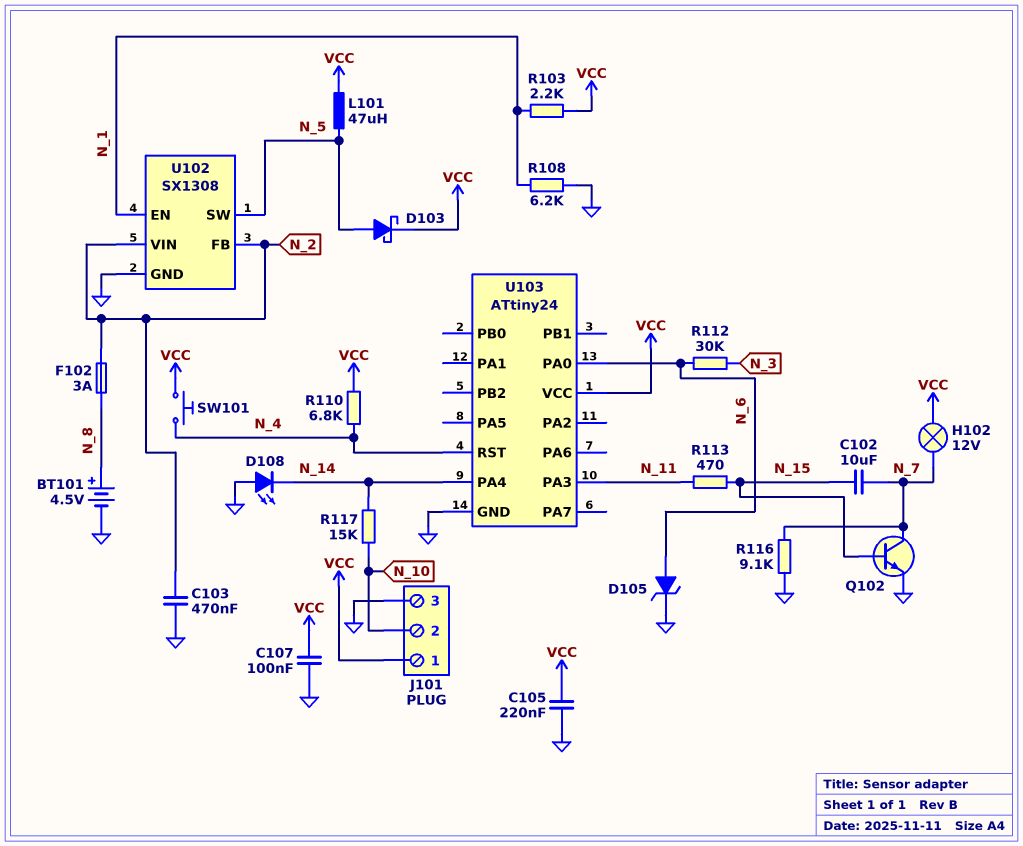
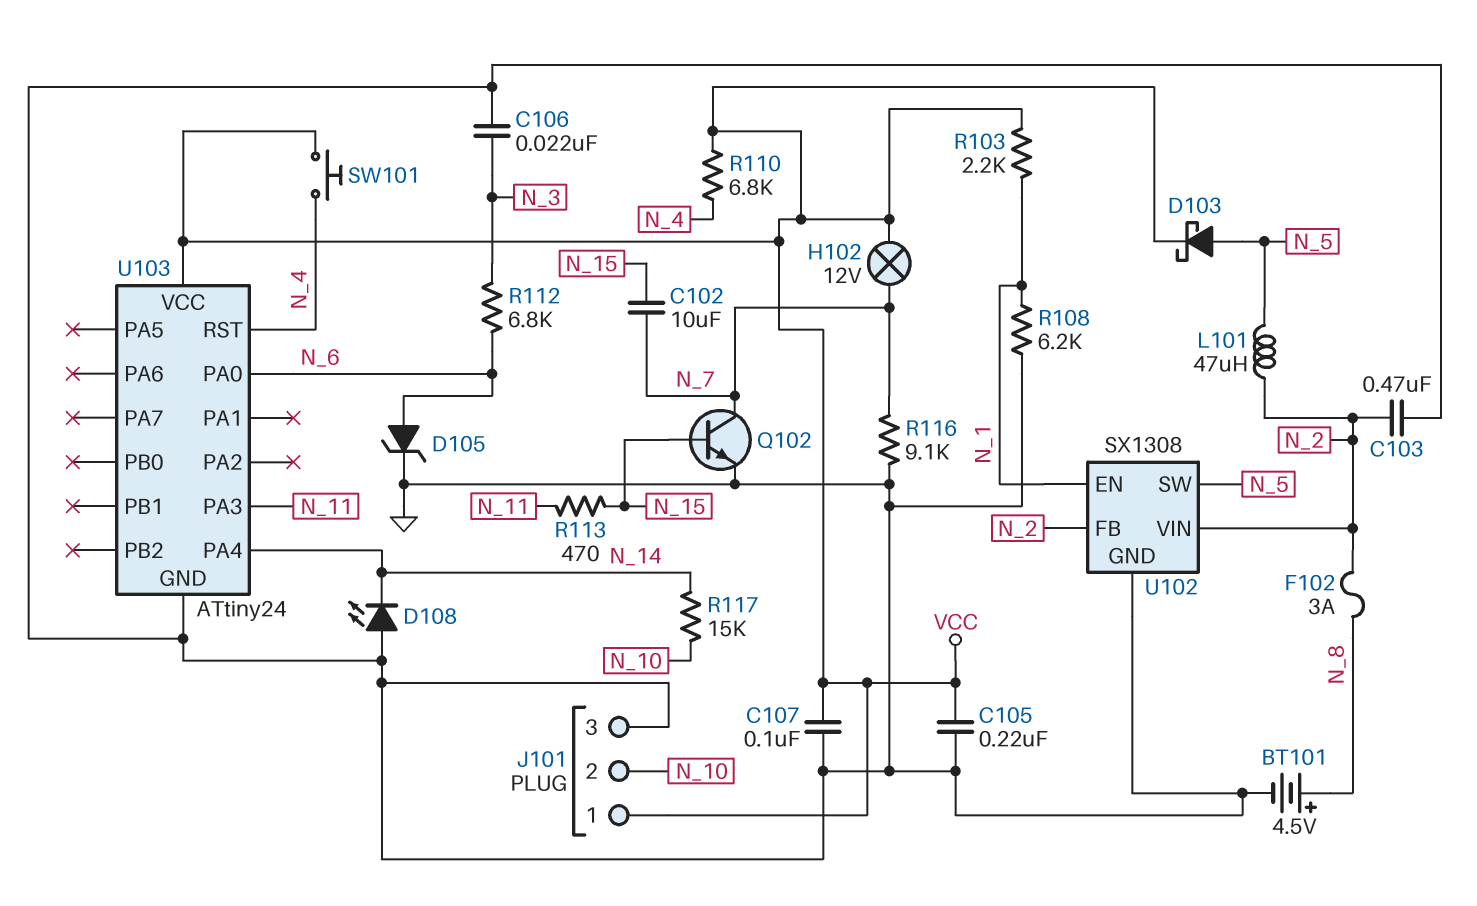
C106: none -> 22nF (GND, N_3)
L101: 47uH (N_5, VCC) -> 47uH (N_2, N_5)
R112: 30k (N_3, N_6) -> 6.8k (N_3, N_6)

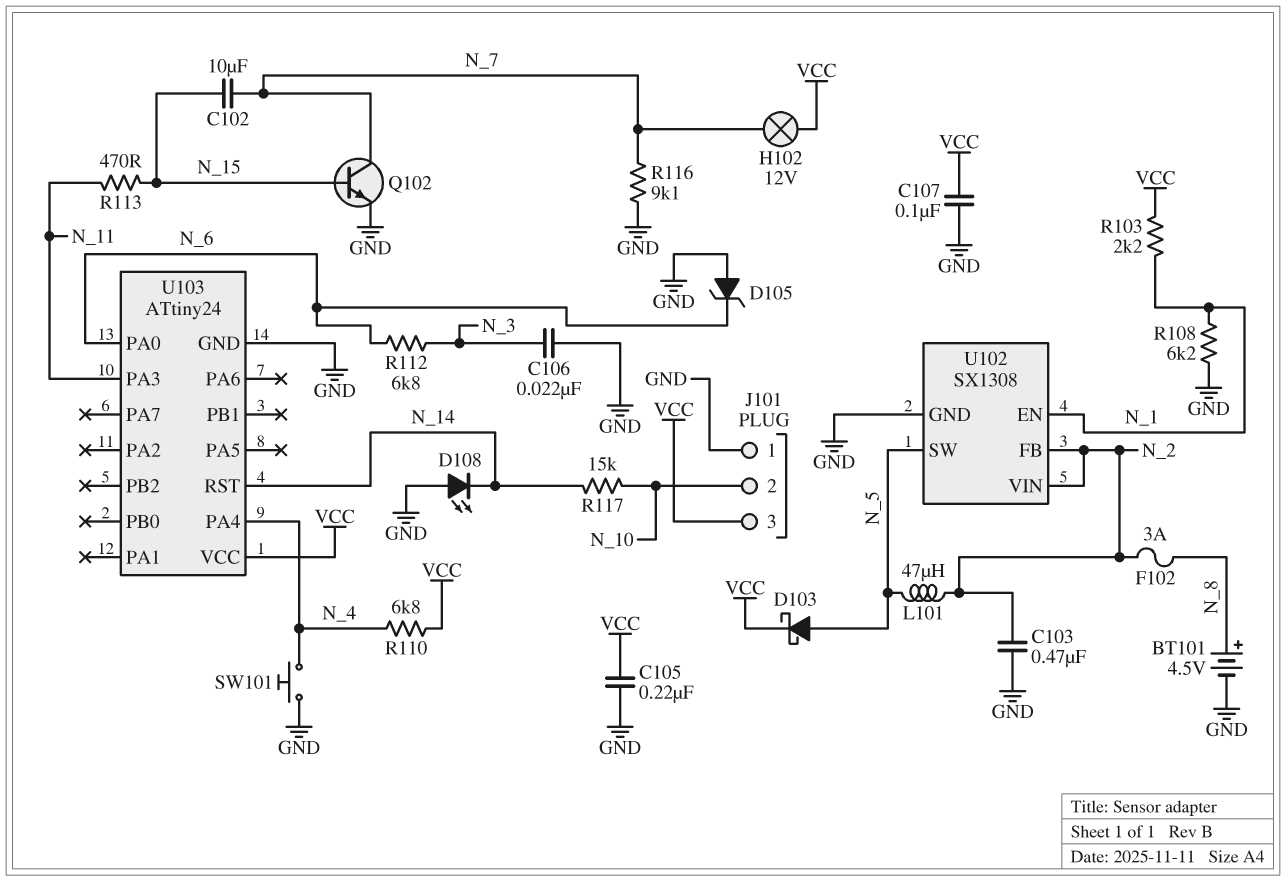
D105: zener (A N_6, K GND) -> zener (A GND, K N_6)
J101 pin 1: VCC -> GND
J101 pin 3: GND -> VCC
SW101: button (N_4, VCC) -> button (GND, N_4)
U103 pin PA4: N_14 -> N_4
U103 pin RST: N_4 -> N_14

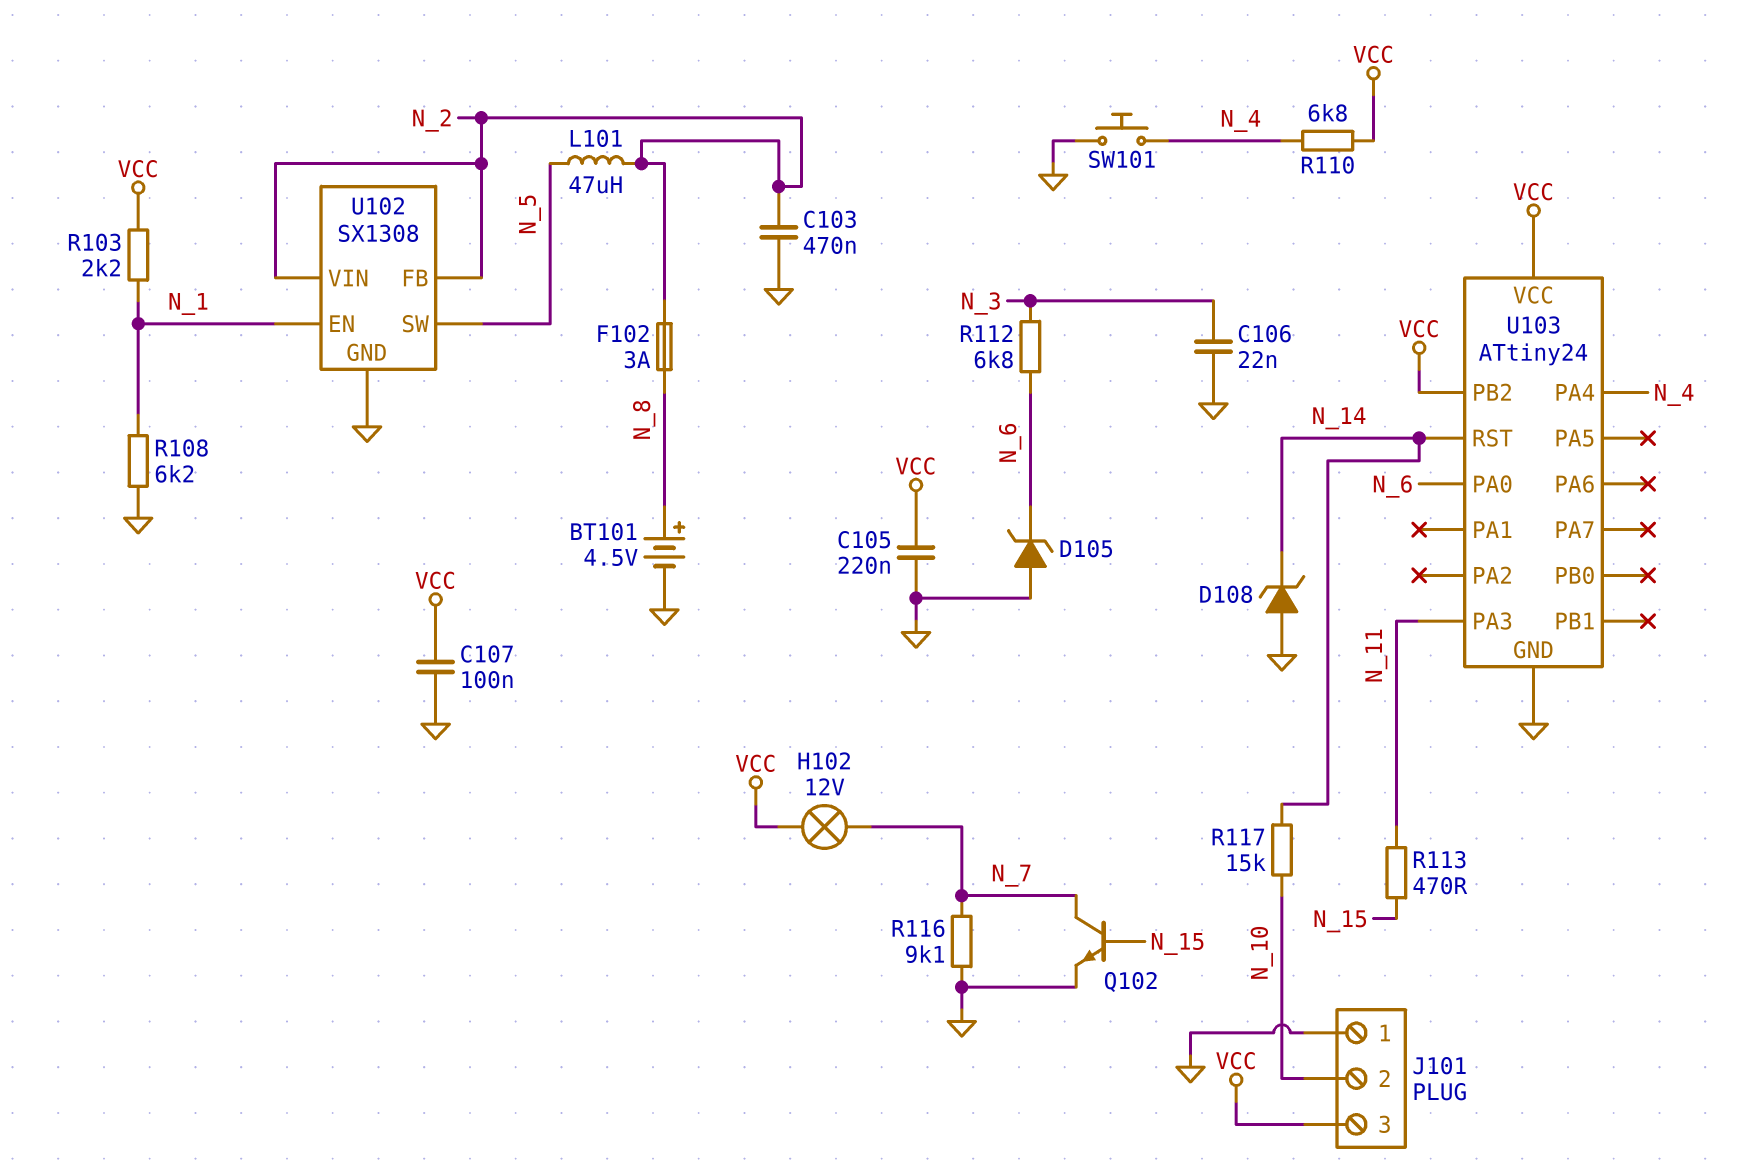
C102: 10uF (N_7, N_15) -> none
D103: schottky (A N_5, K VCC) -> none
D108: LED (A GND, K N_14) -> zener (A GND, K N_14)
U103 pin PB2: none -> VCC

